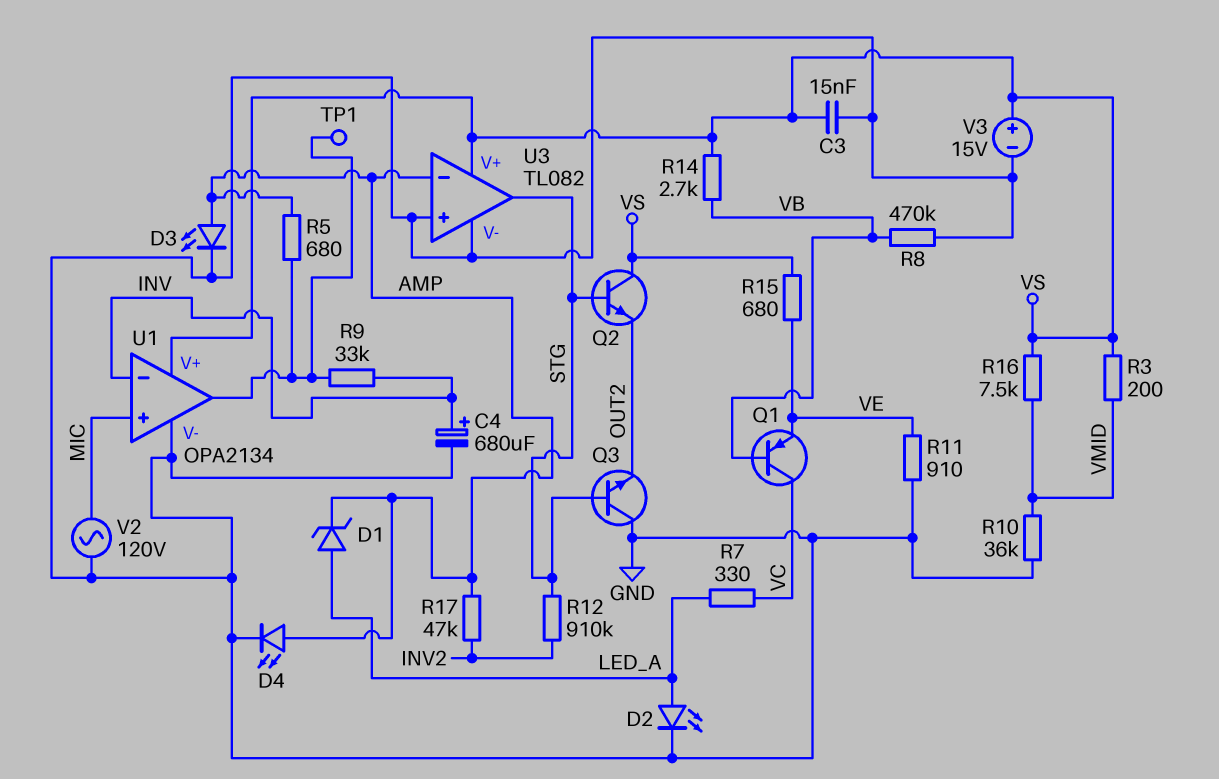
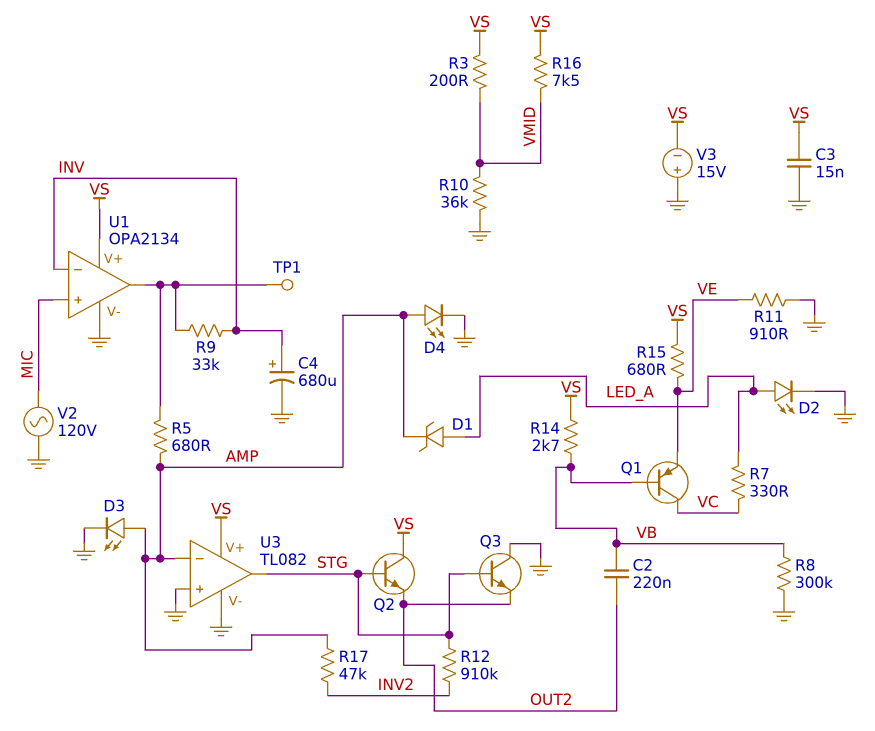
C2: none -> 220nF (OUT2, VB)
R8: 470k (GND, VB) -> 300k (GND, VB)
V3: 15V (plus VS, minus GND) -> 15V (plus GND, minus VS)

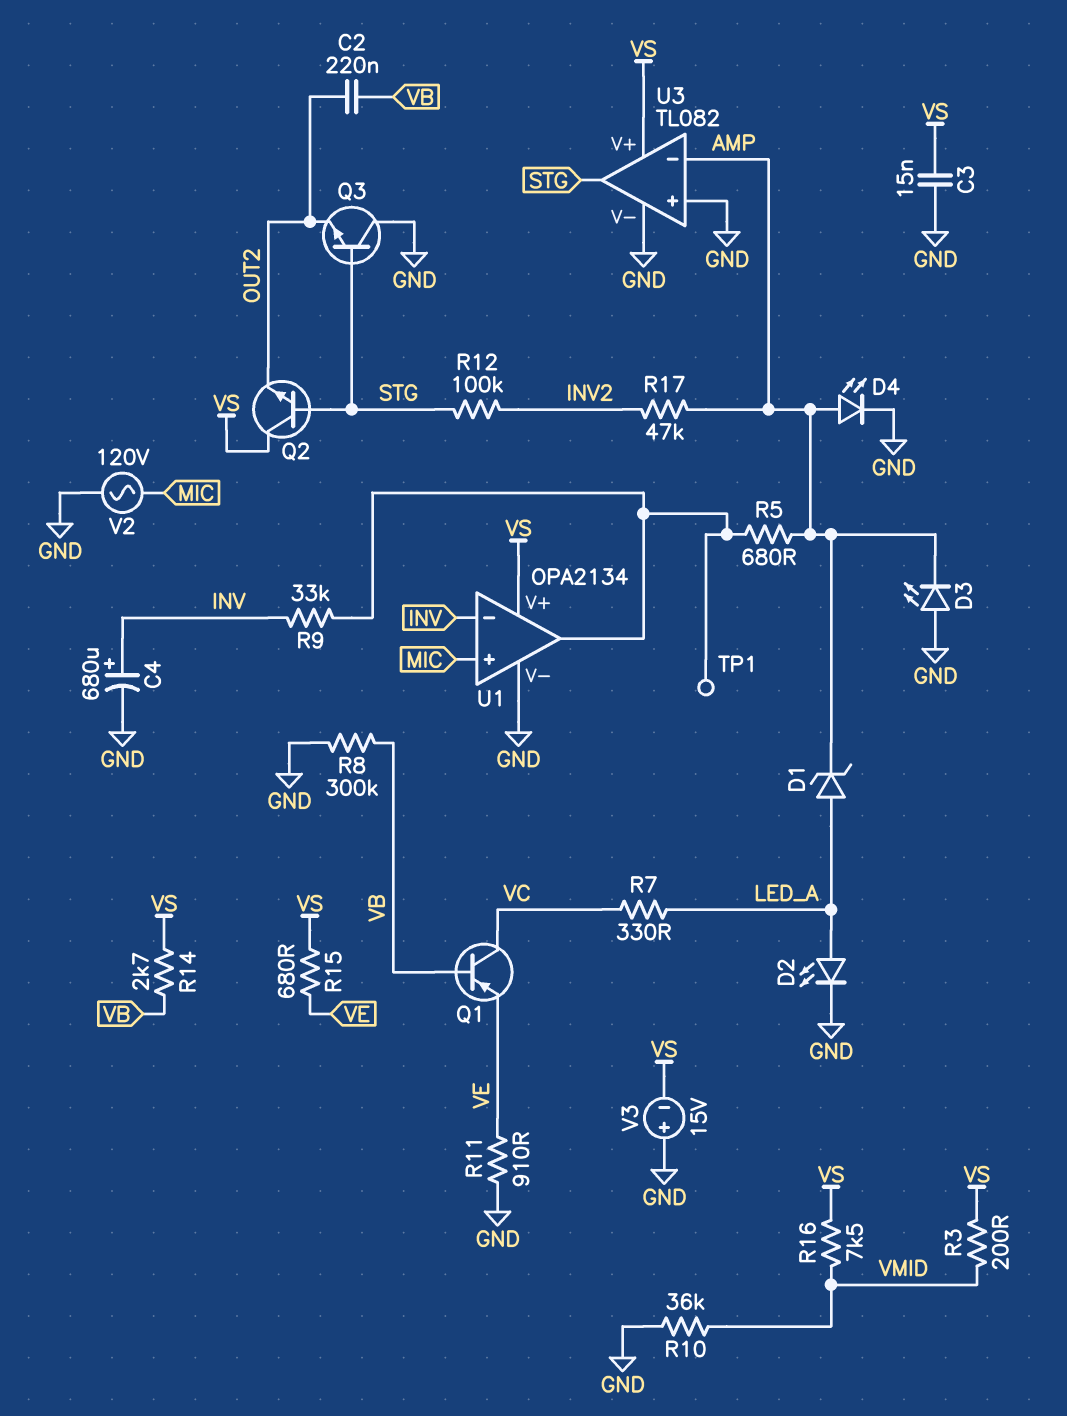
D3: LED (A AMP, K GND) -> LED (A GND, K AMP)
R12: 910k (INV2, STG) -> 100k (INV2, STG)

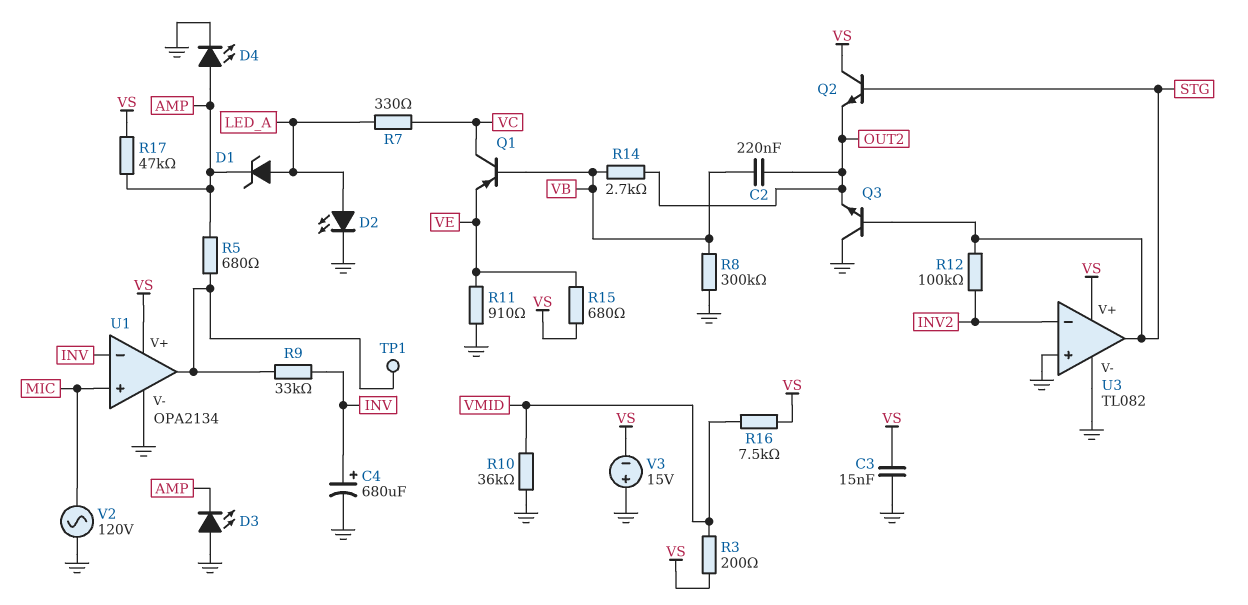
R14: 2.7k (VB, VS) -> 2.7k (OUT2, VB)
R17: 47k (AMP, INV2) -> 47k (AMP, VS)
U3 pin in-: AMP -> INV2

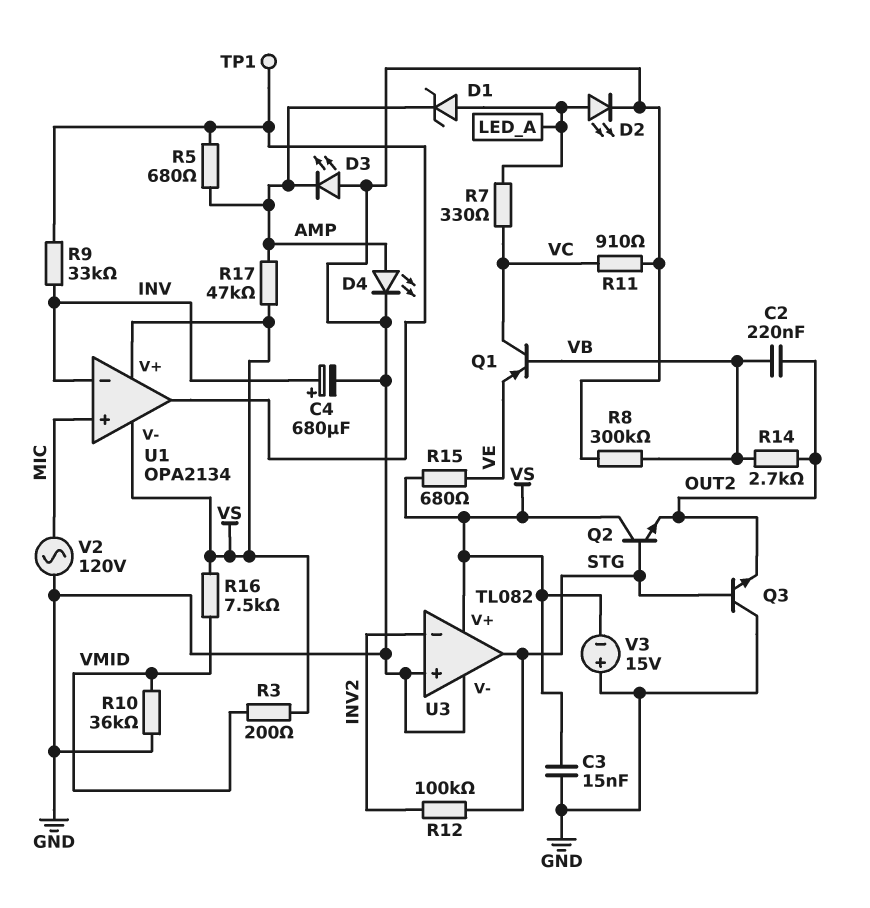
R11: 910 (GND, VE) -> 910 (GND, VC)
U1 pin V-: GND -> VS

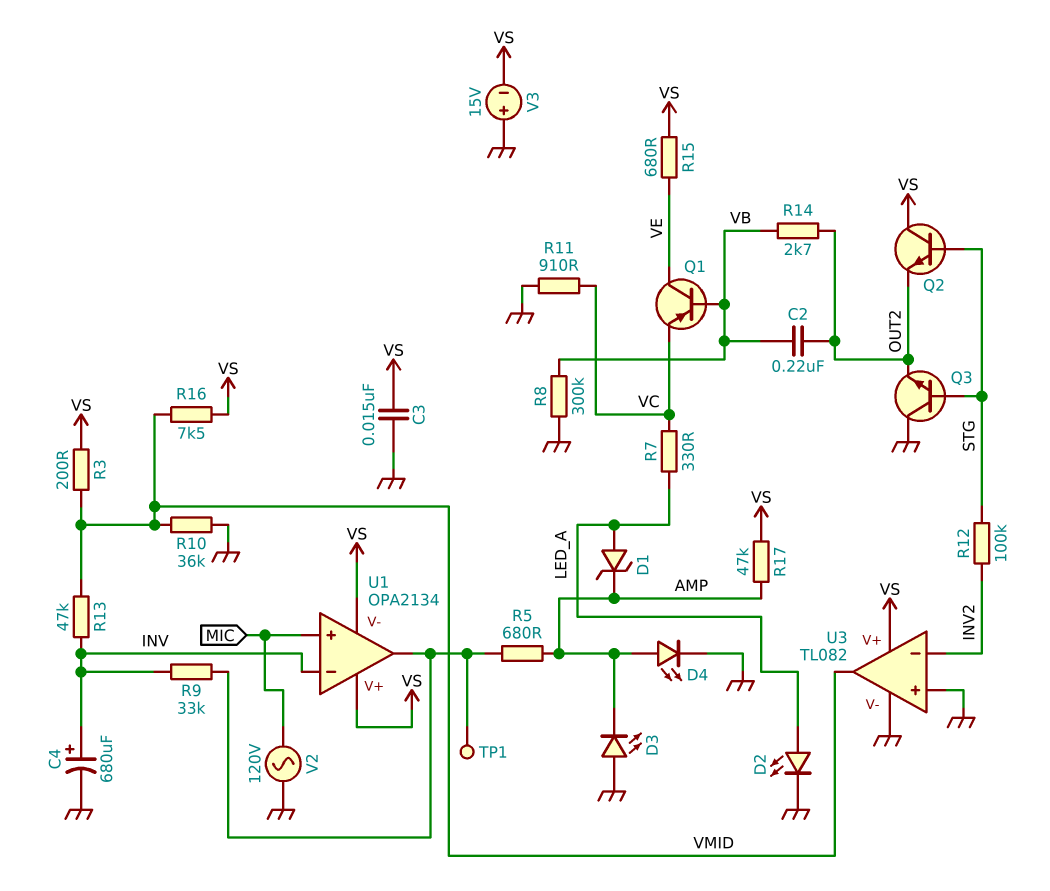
Q1: PNP (B VB, C VC, E VE) -> PNP (B VB, C VE, E VC)
R13: none -> 47k (INV, VMID)
U3 pin out: STG -> VMID

